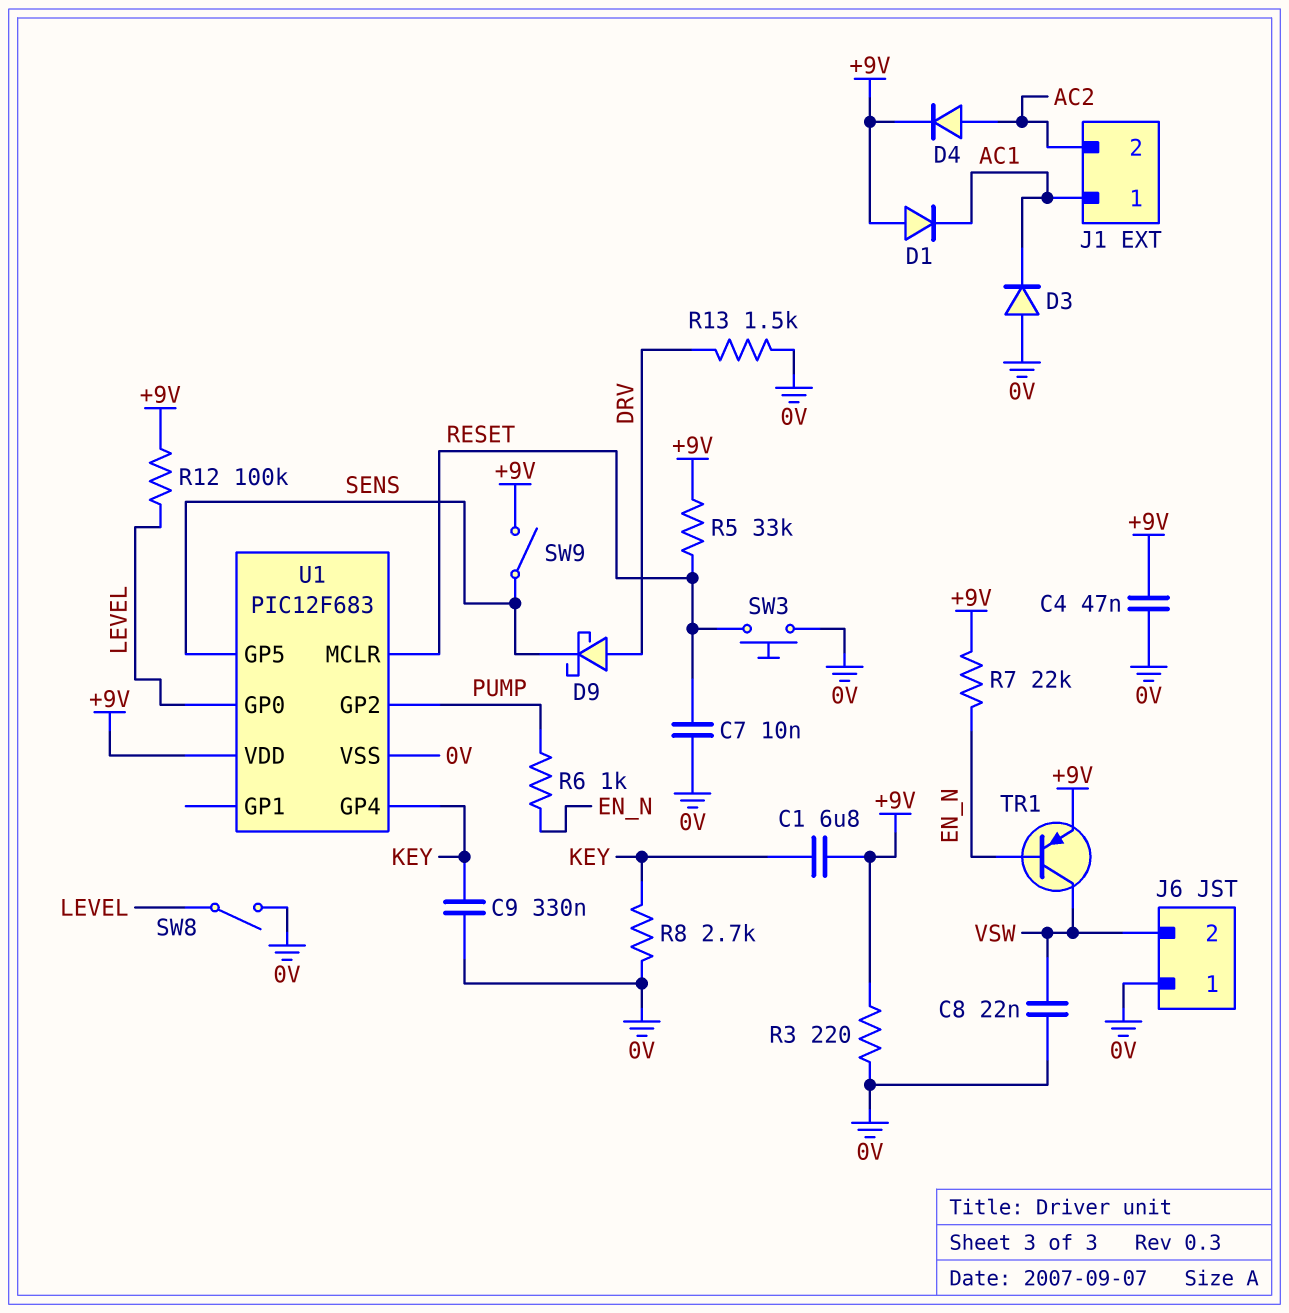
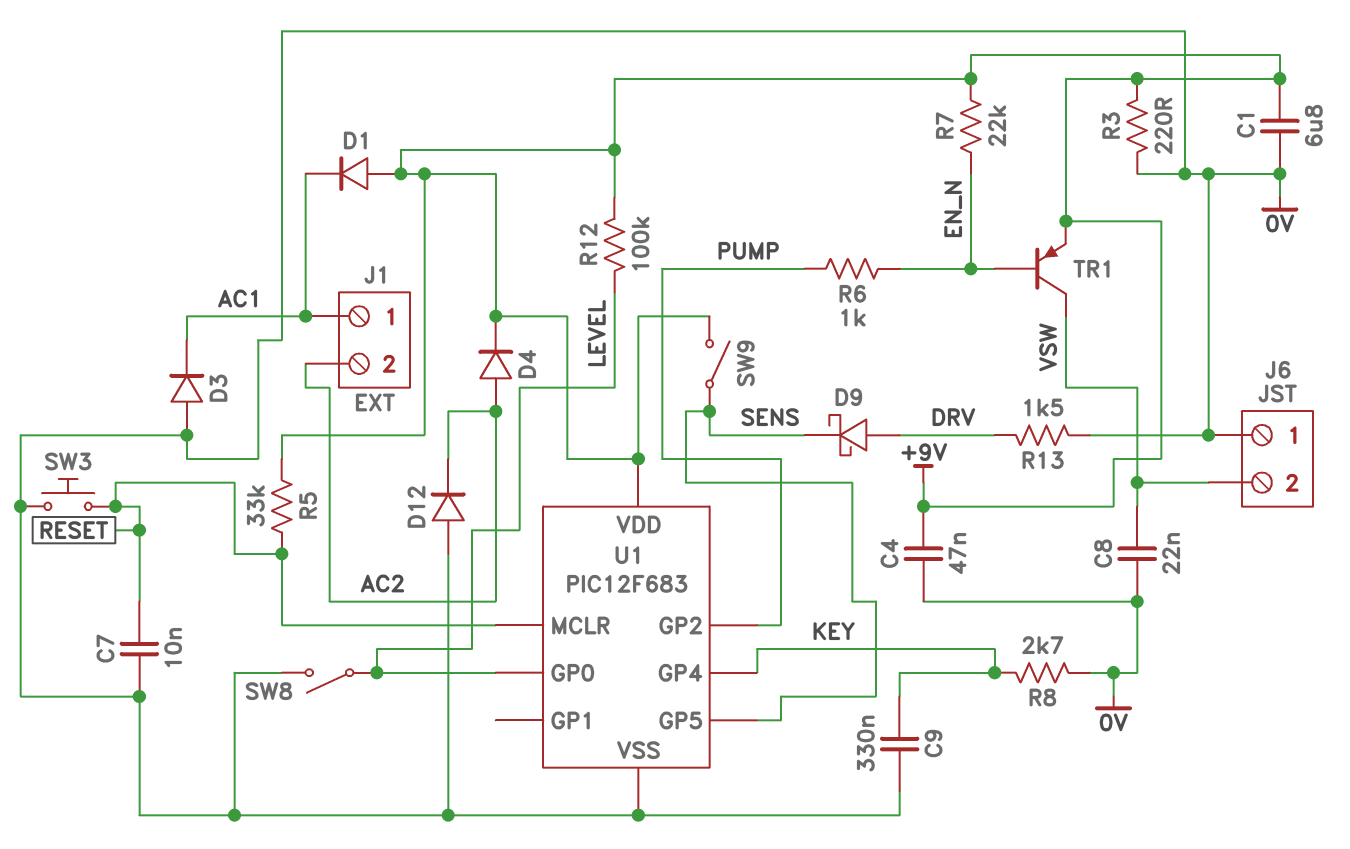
C1: 6.8uF (+9V, KEY) -> 6.8uF (+9V, 0V)
D12: none -> diode (A 0V, K AC2)

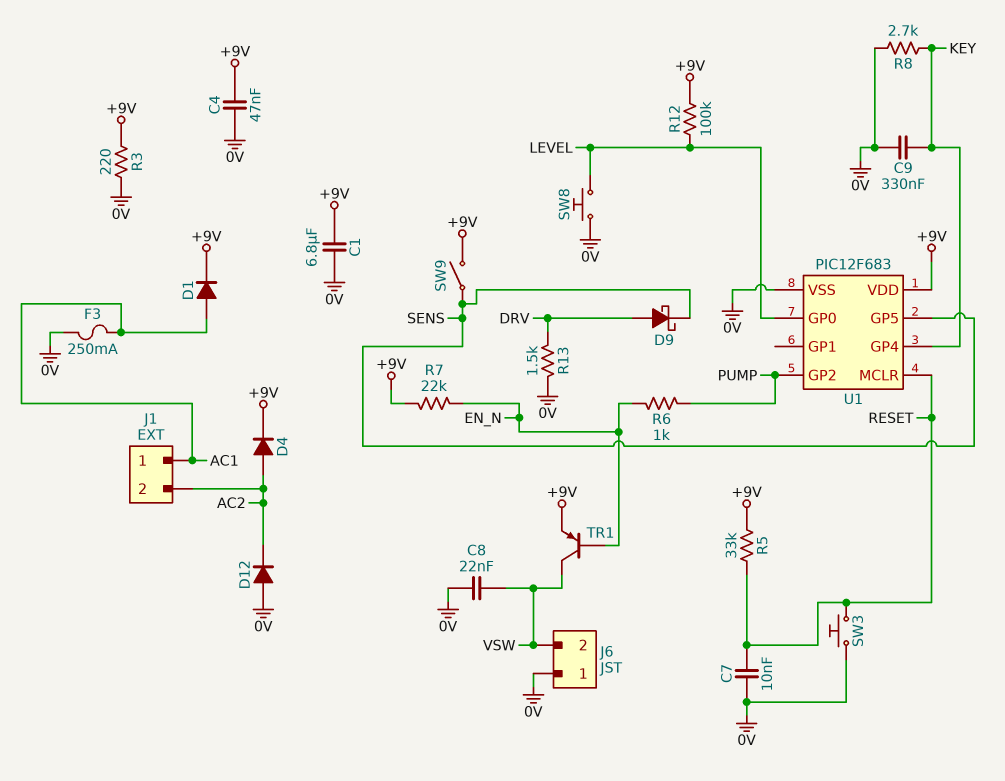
D1: diode (A +9V, K AC1) -> diode (A AC1, K +9V)
D3: diode (A 0V, K AC1) -> none
F3: none -> 250mA (0V, AC1)
SW8: switch (0V, LEVEL) -> button (0V, LEVEL)

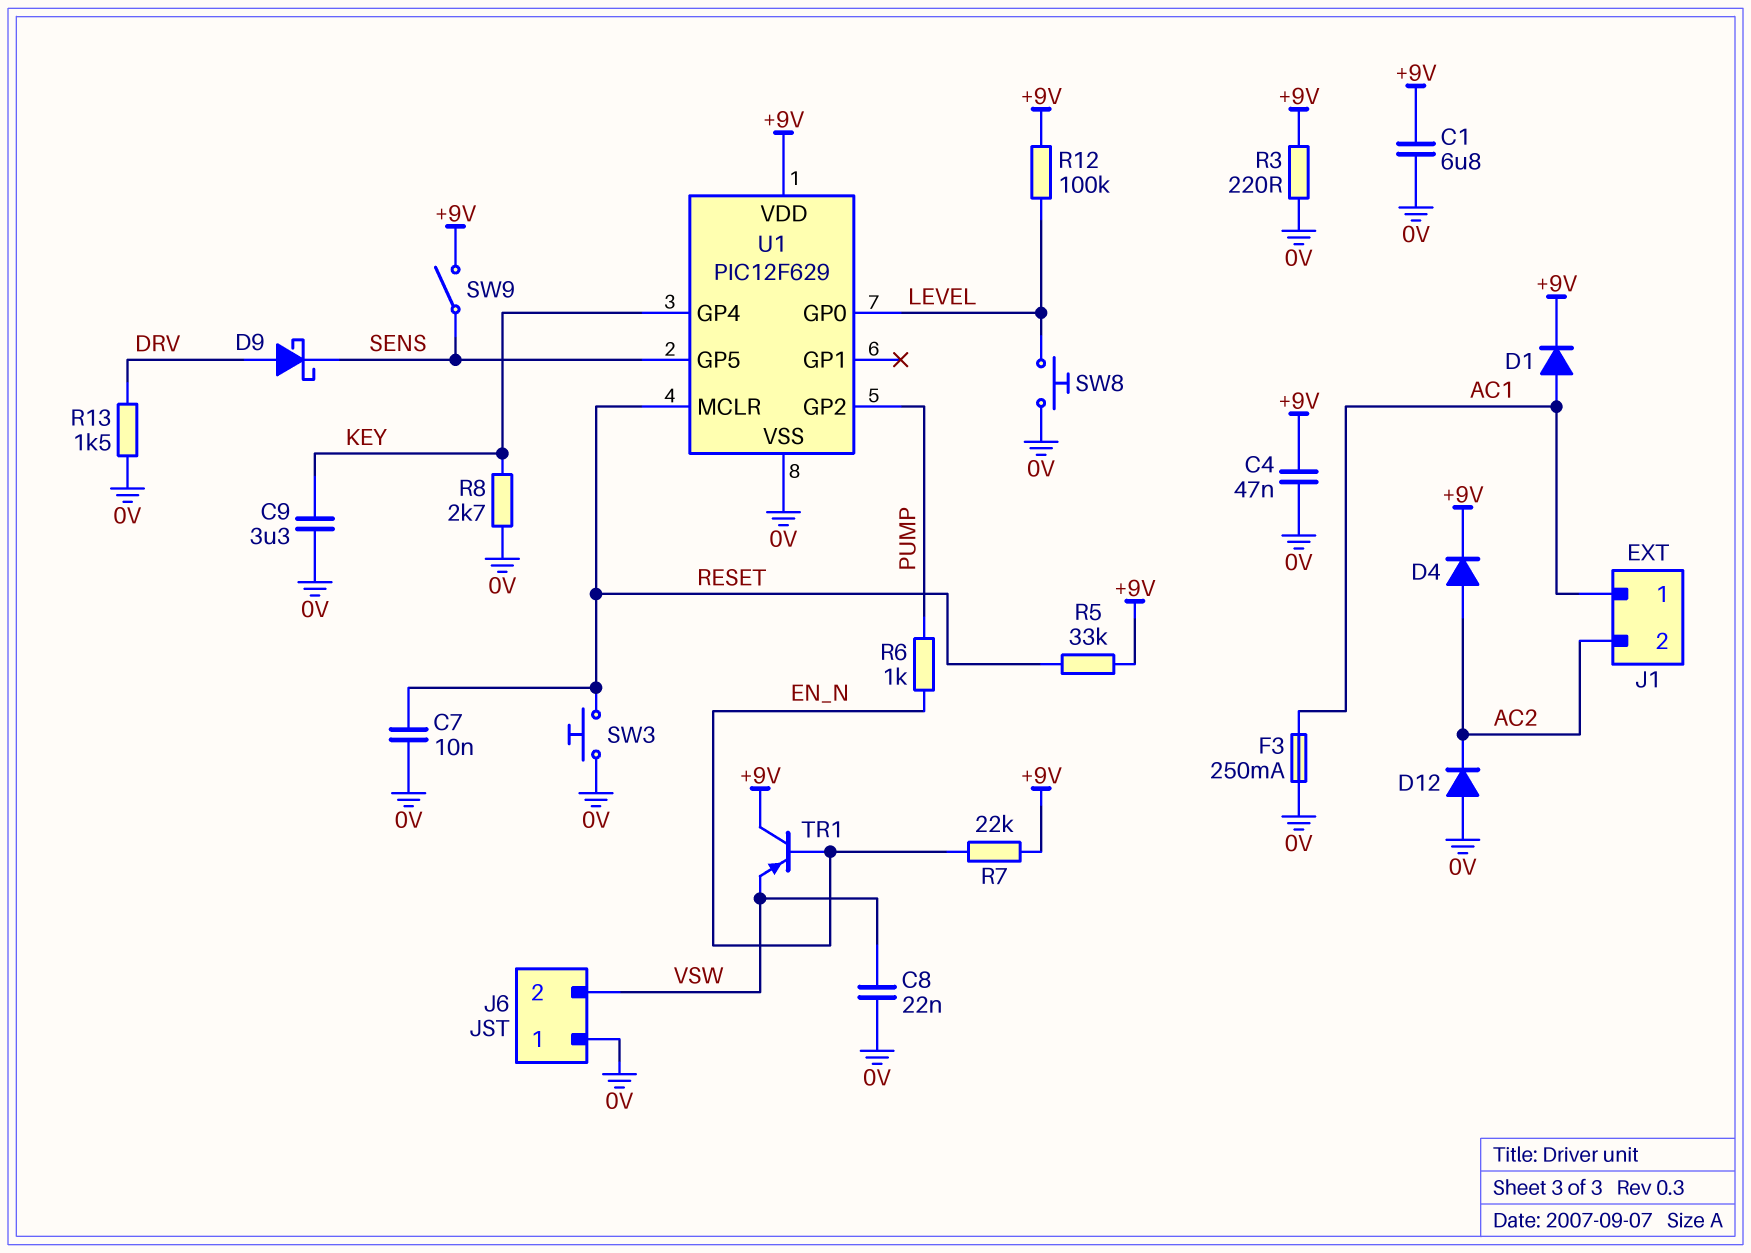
C9: 330nF (0V, KEY) -> 3.3uF (0V, KEY)
TR1: PNP (B EN_N, C VSW, E +9V) -> PNP (B EN_N, C +9V, E VSW)
U1: PIC12F683 -> PIC12F629

